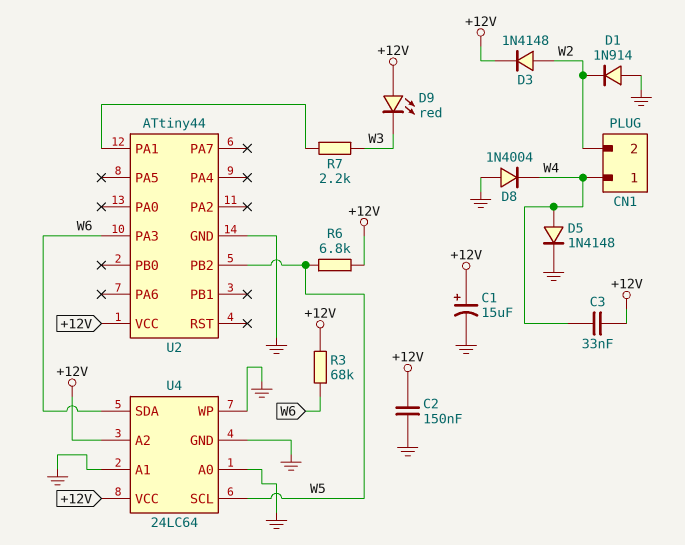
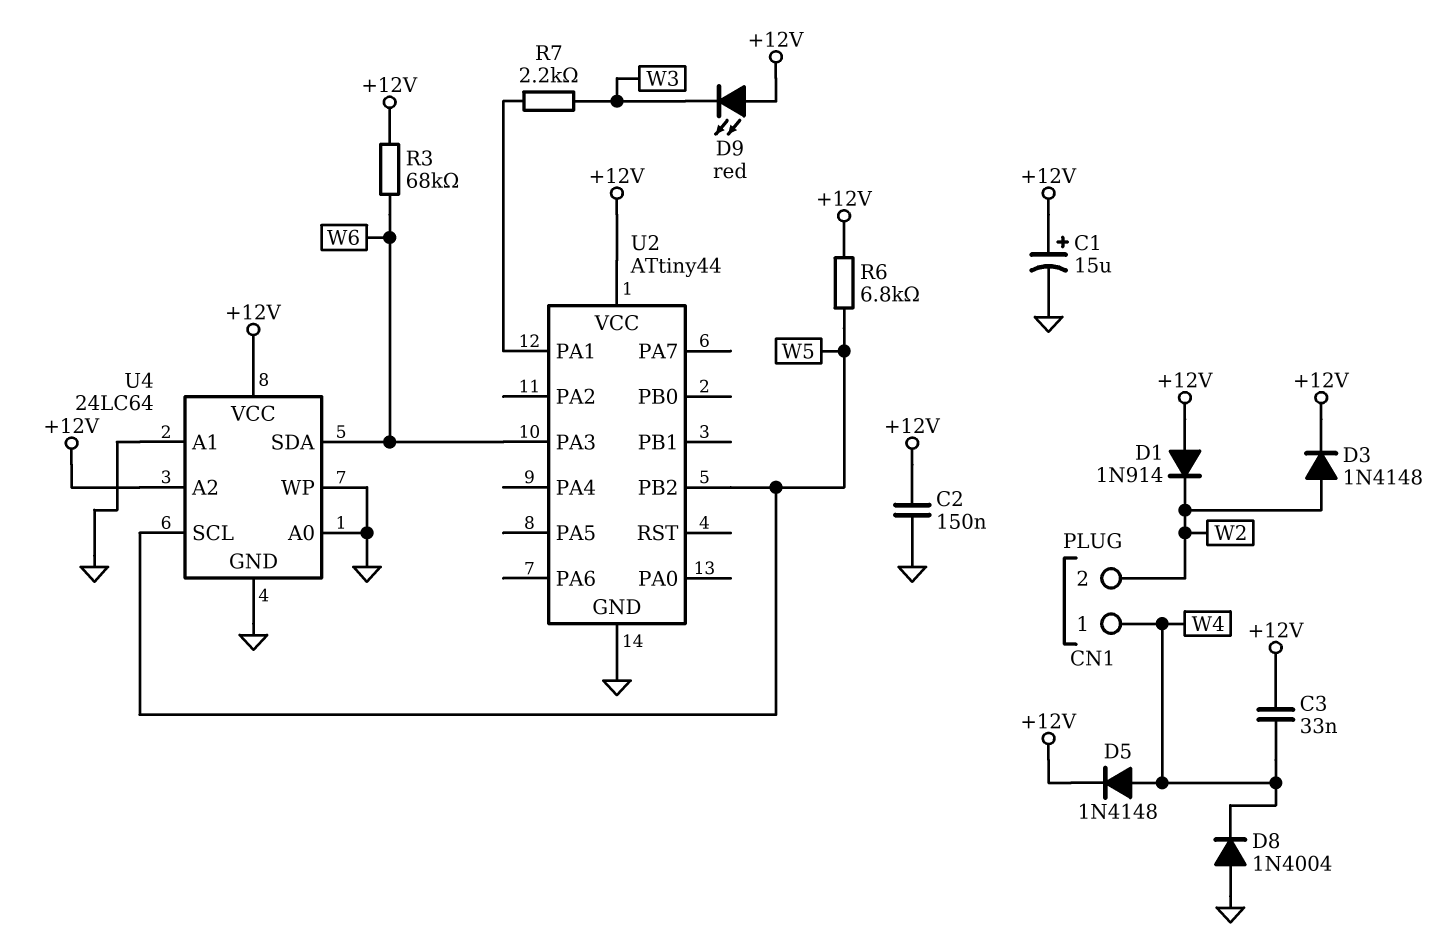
D1: diode 1N914 (A GND, K W2) -> diode 1N914 (A +12V, K W2)
D5: diode 1N4148 (A W4, K GND) -> diode 1N4148 (A W4, K +12V)

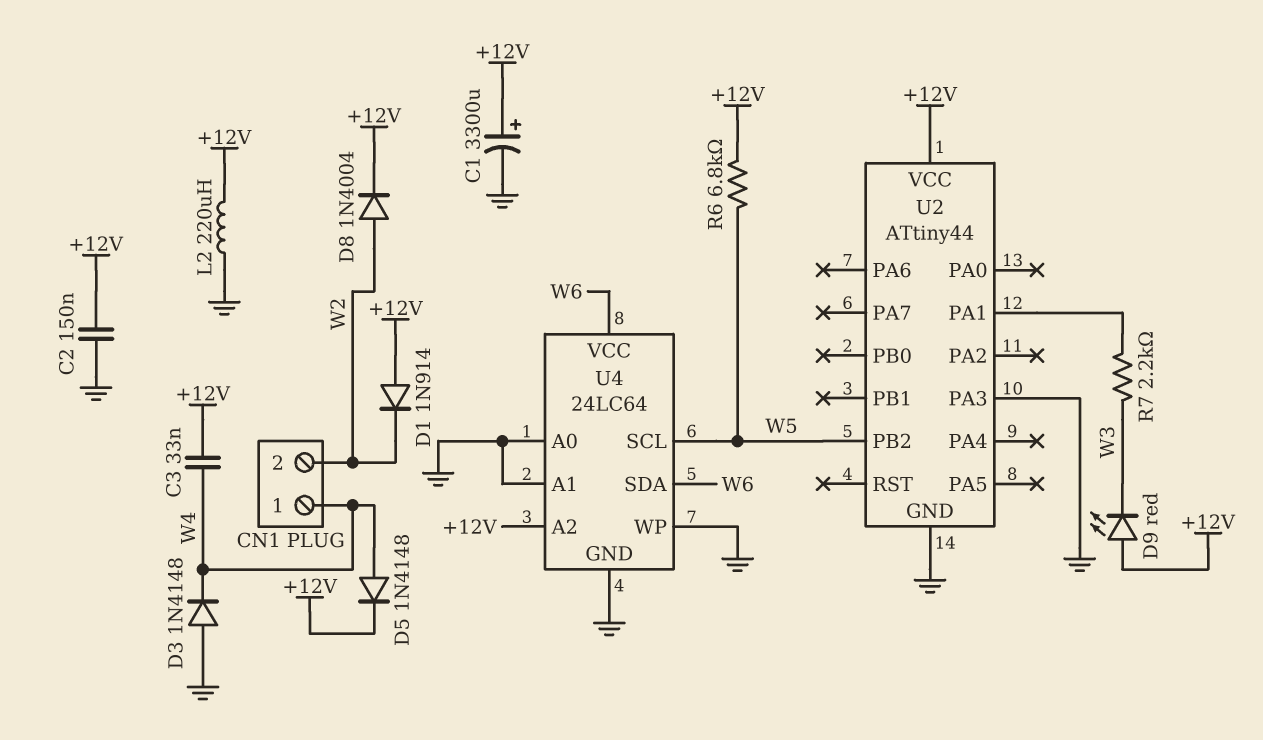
C1: 15uF (plus +12V, minus GND) -> 3300uF (plus +12V, minus GND)
D3: diode 1N4148 (A W2, K +12V) -> diode 1N4148 (A GND, K W4)
D8: diode 1N4004 (A GND, K W4) -> diode 1N4004 (A W2, K +12V)
L2: none -> 220uH (+12V, GND)
R3: 68k (+12V, W6) -> none
U2 pin PA3: W6 -> GND
U4 pin VCC: +12V -> W6

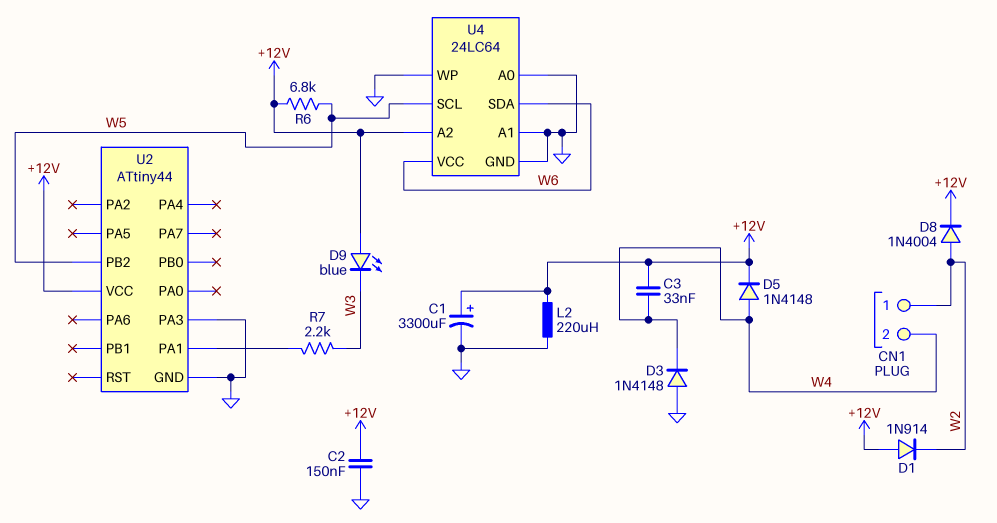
CN1 pin 1: W4 -> W2
CN1 pin 2: W2 -> W4
D9: LED red (A +12V, K W3) -> LED blue (A +12V, K W3)

